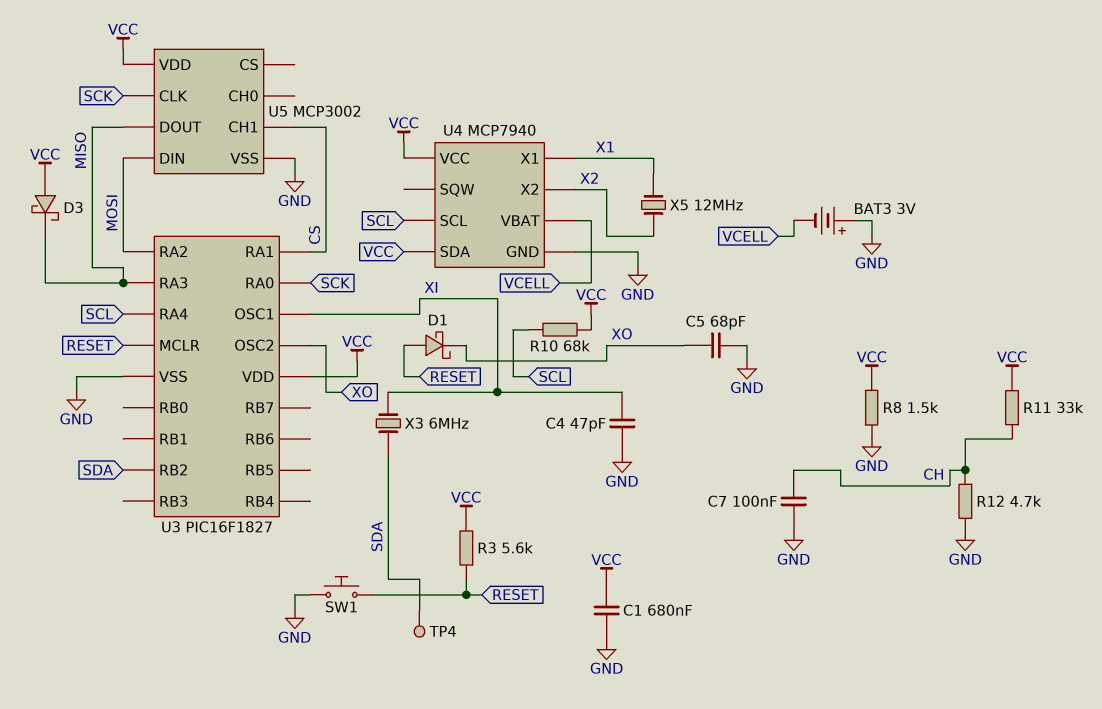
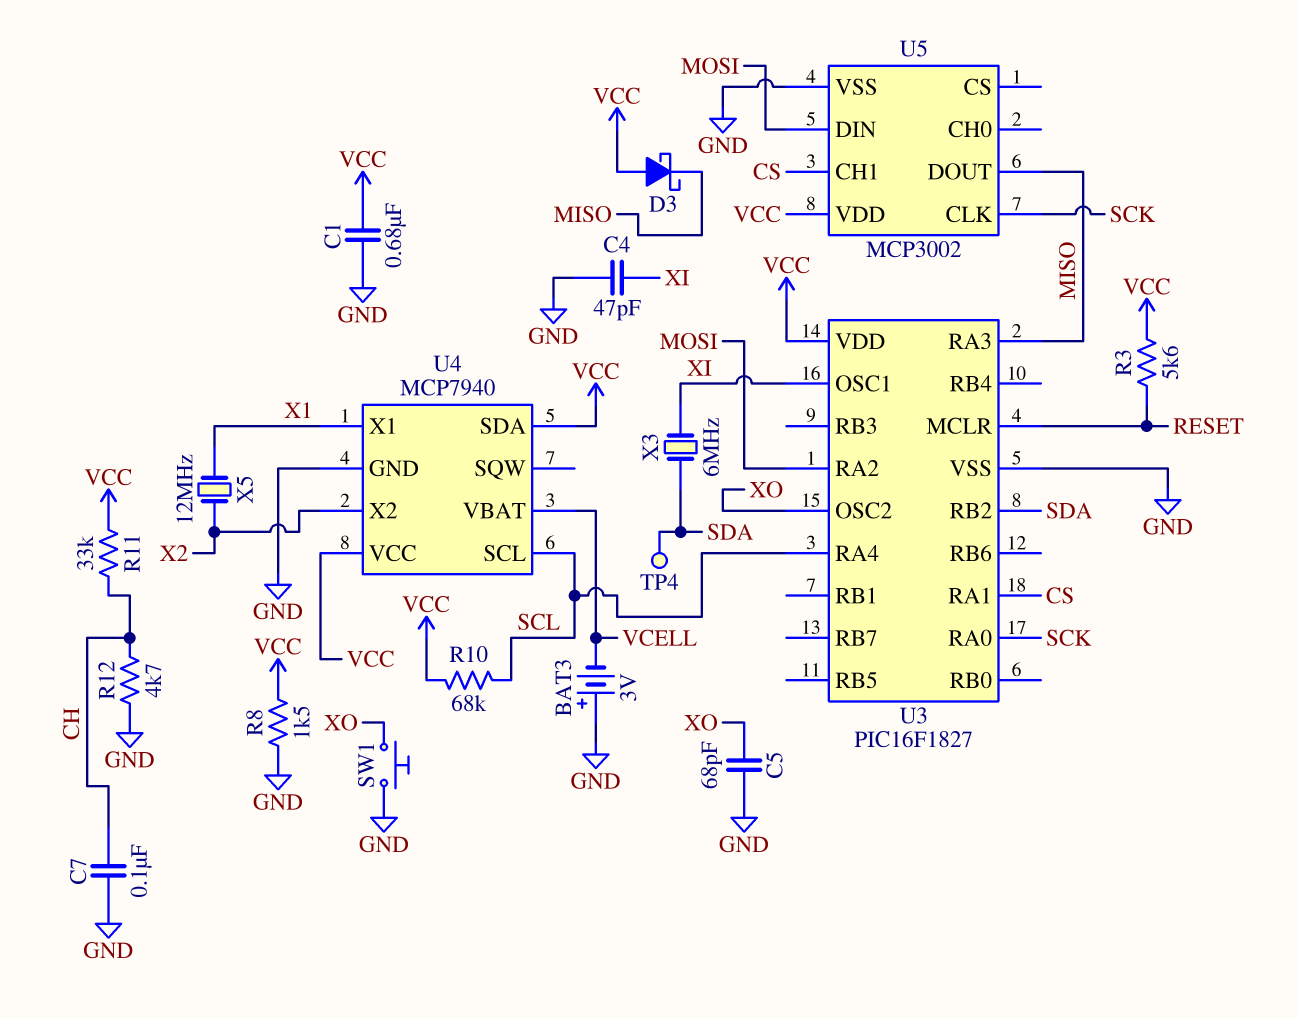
D1: schottky (A RESET, K XO) -> none
SW1: button (GND, RESET) -> button (GND, XO)

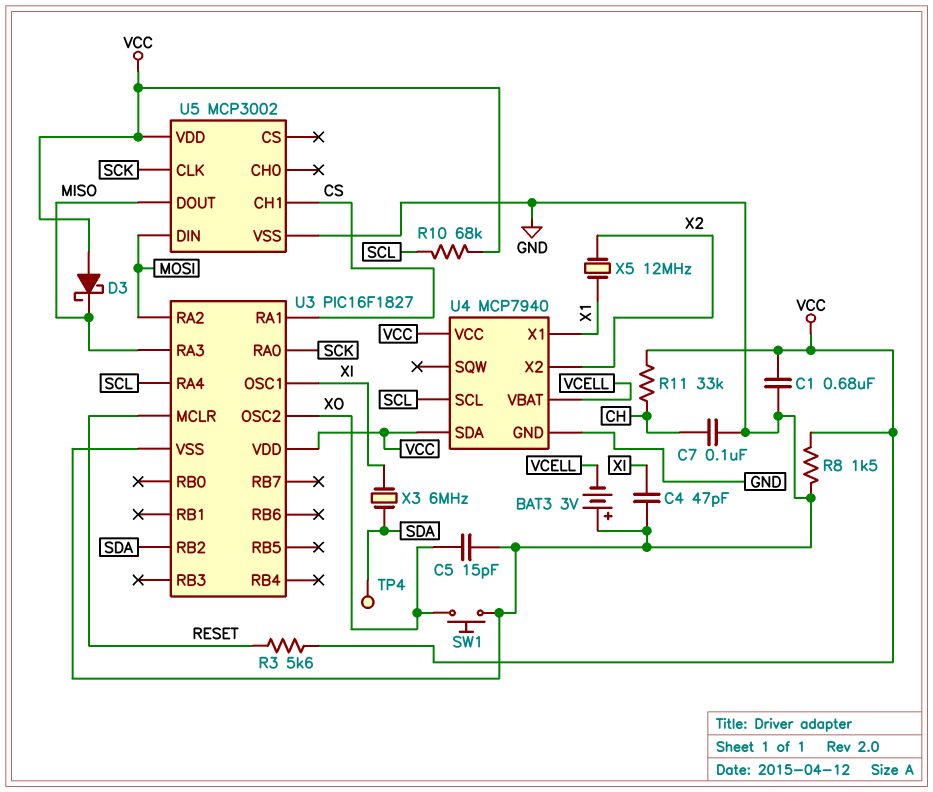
C5: 68pF (GND, XO) -> 15pF (GND, XO)
R12: 4.7k (CH, GND) -> none

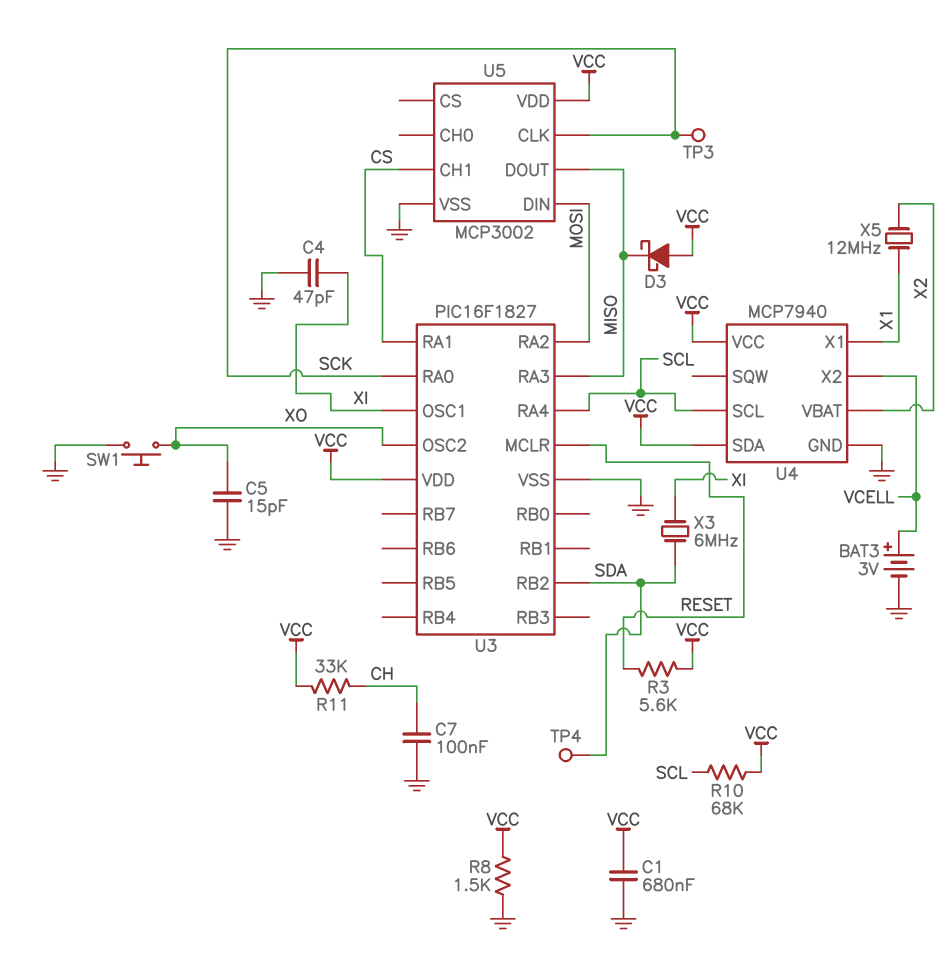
BAT3: 3V (plus GND, minus VCELL) -> 3V (plus VCELL, minus GND)
TP3: none -> test point (SCK)
U4 pin VBAT: VCELL -> X2
U4 pin X2: X2 -> VCELL

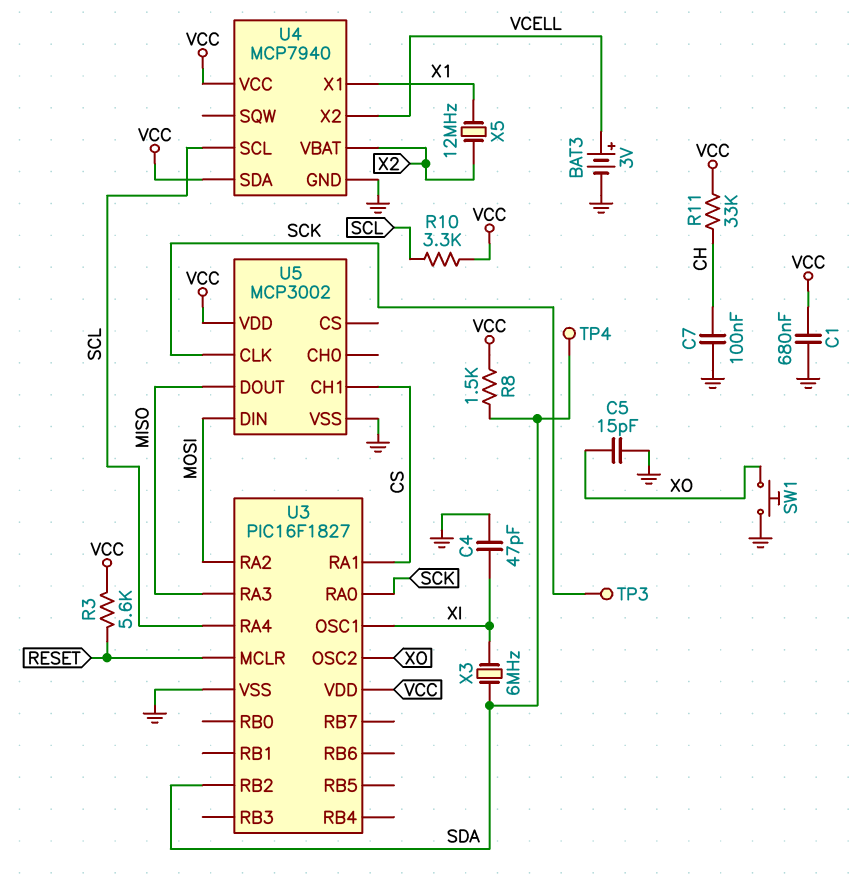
D3: schottky (A VCC, K MISO) -> none
R8: 1.5k (GND, VCC) -> 1.5k (SDA, VCC)
R10: 68k (SCL, VCC) -> 3.3k (SCL, VCC)

